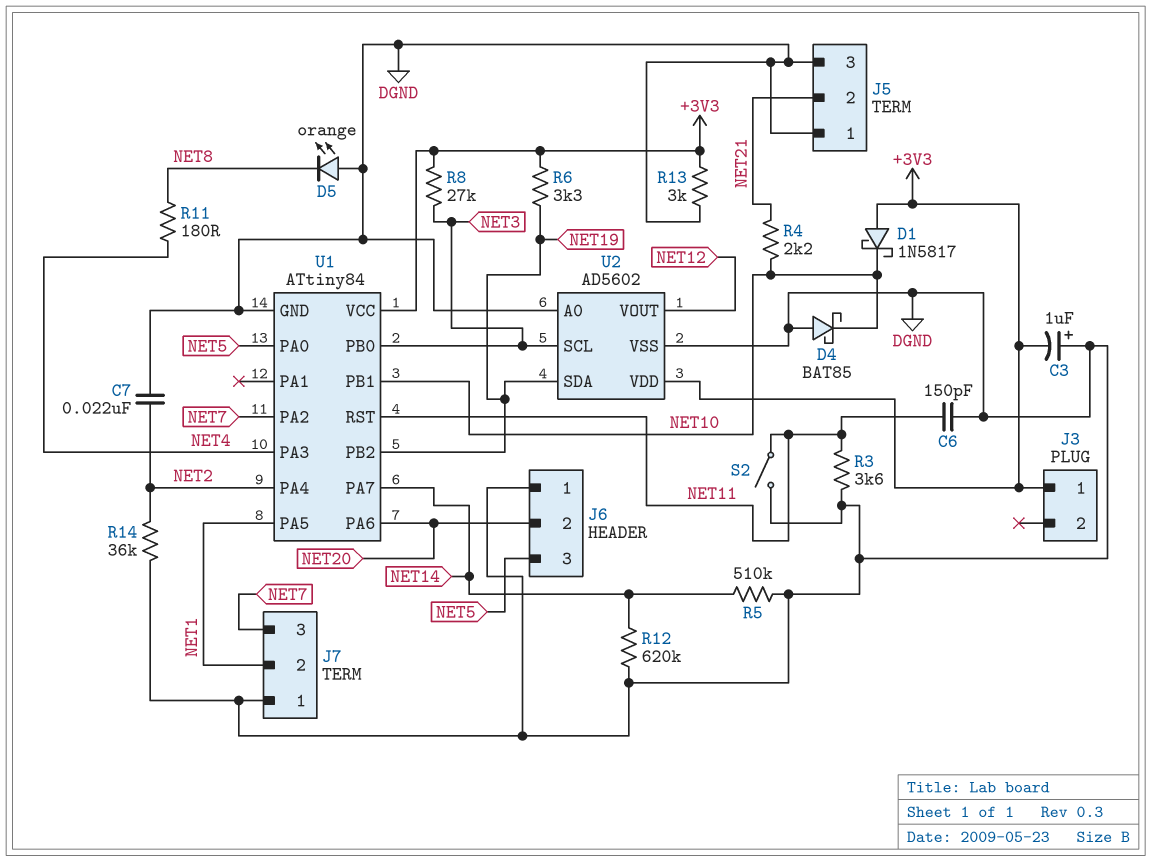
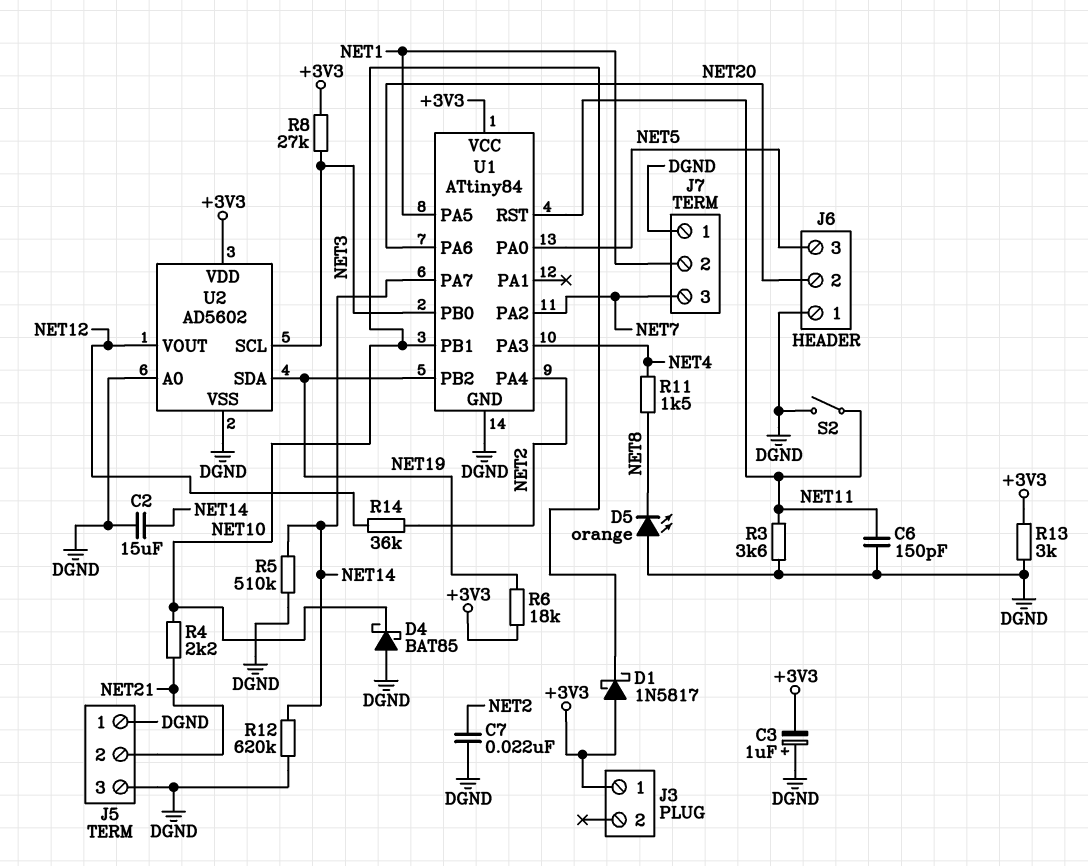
C2: none -> 15uF (DGND, NET14)
R6: 3.3k (+3V3, NET19) -> 18k (+3V3, NET19)
R11: 180 (NET4, NET8) -> 1.5k (NET4, NET8)
R14: 36k (DGND, NET2) -> 36k (NET2, NET12)

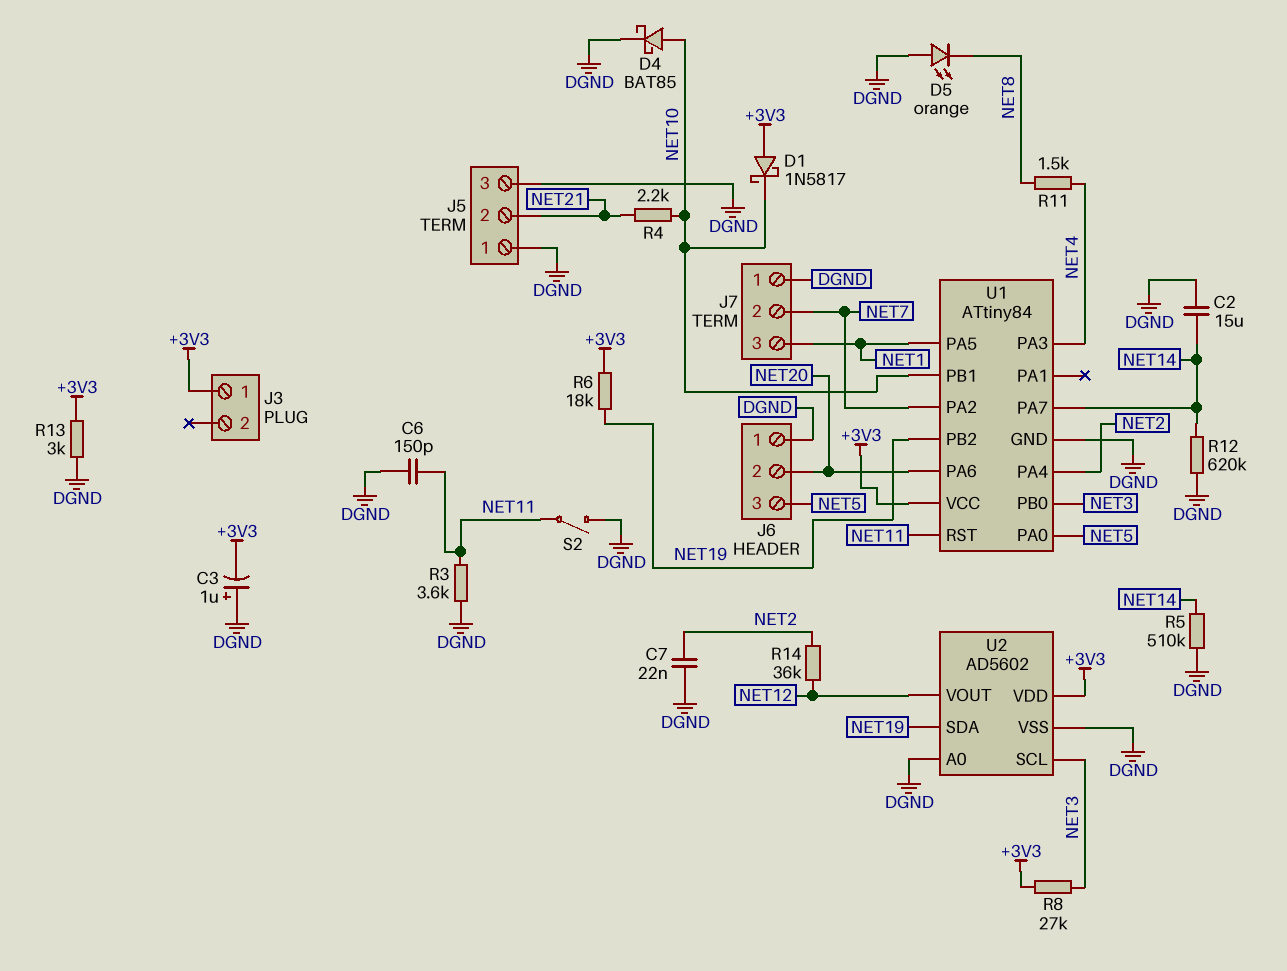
D4: schottky BAT85 (A DGND, K NET10) -> schottky BAT85 (A NET10, K DGND)
J7 pin 2: NET1 -> NET7
J7 pin 3: NET7 -> NET1

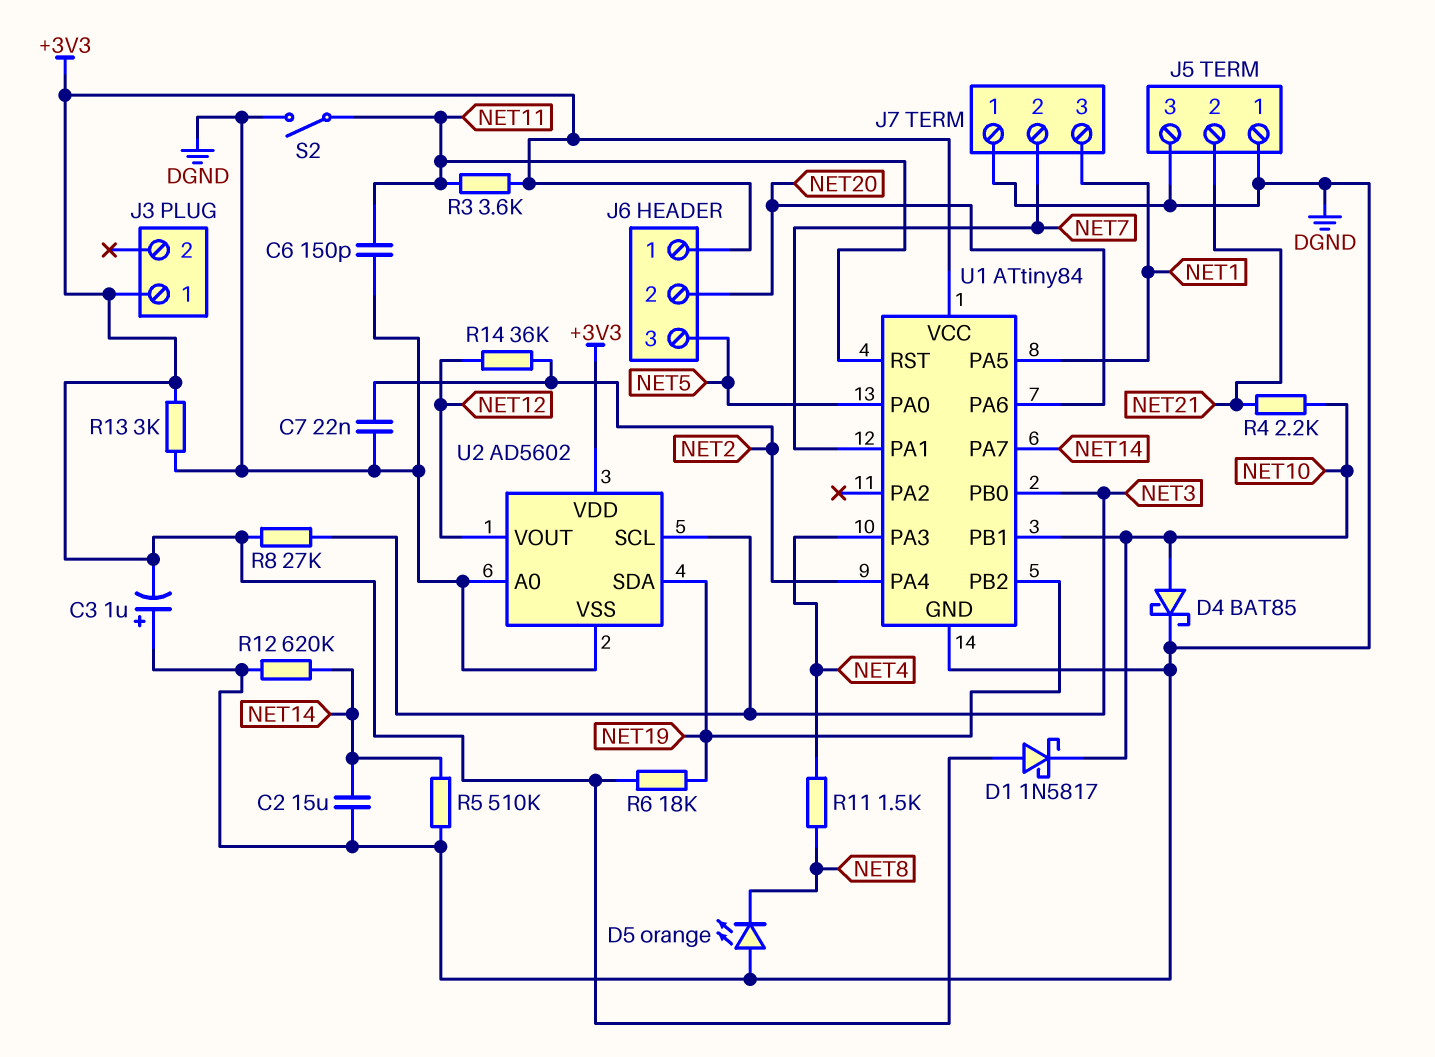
J6 pin 1: DGND -> +3V3
R3: 3.6k (DGND, NET11) -> 3.6k (+3V3, NET11)
U1 pin PA1: none -> NET7
U1 pin PA2: NET7 -> none

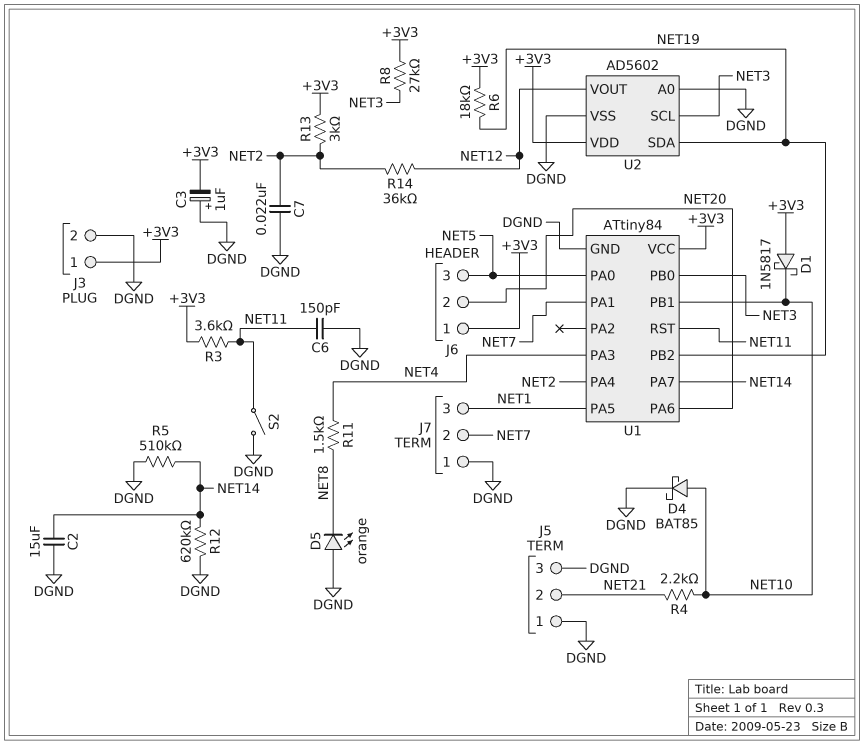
J3 pin 2: none -> DGND
R13: 3k (+3V3, DGND) -> 3k (+3V3, NET2)

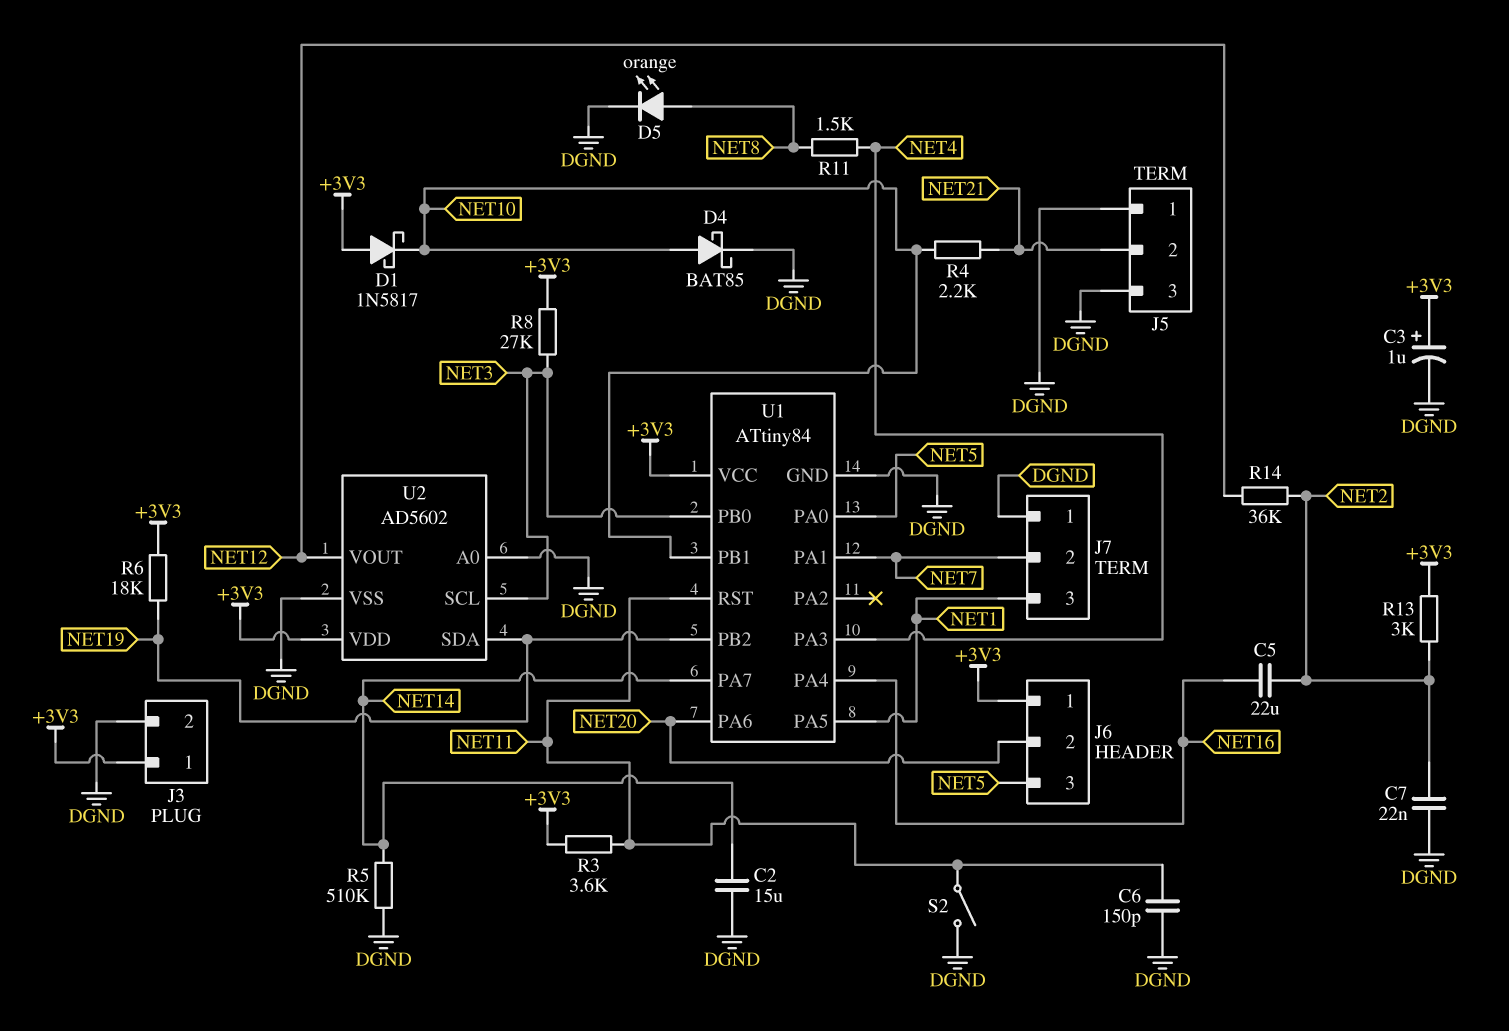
C3: 1uF (plus DGND, minus +3V3) -> 1uF (plus +3V3, minus DGND)
C5: none -> 22uF (NET2, NET16)
D5: LED orange (A DGND, K NET8) -> LED orange (A NET8, K DGND)
R12: 620k (DGND, NET14) -> none
U1 pin PA4: NET2 -> NET16

